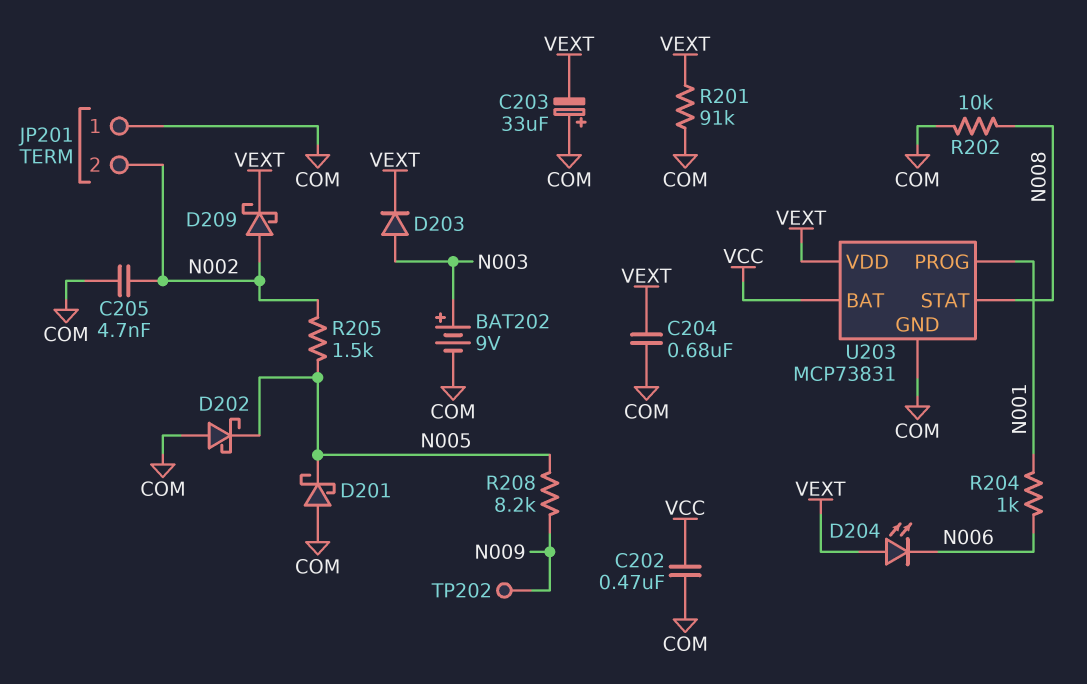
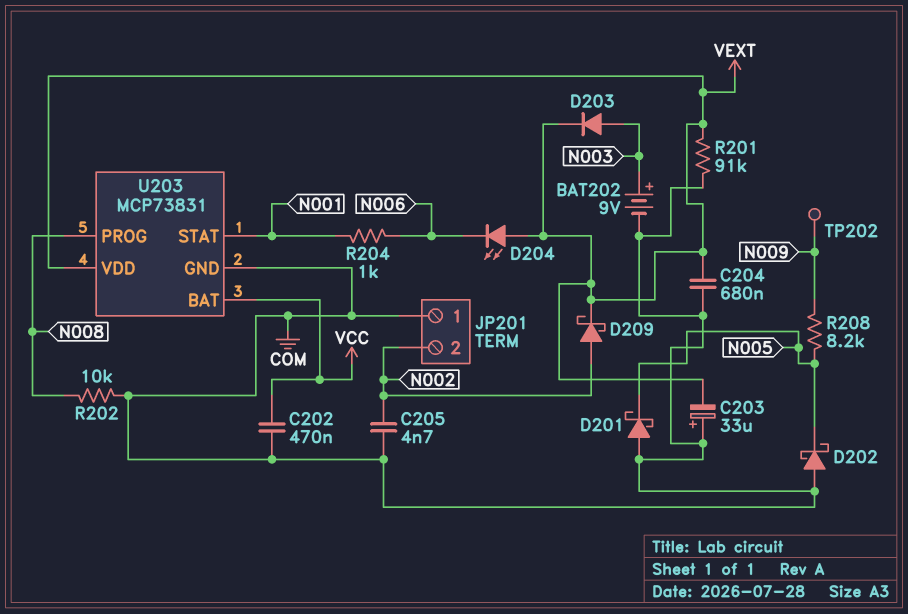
R205: 1.5k (N002, N005) -> none
U203 pin PROG: N001 -> N008
U203 pin STAT: N008 -> N001

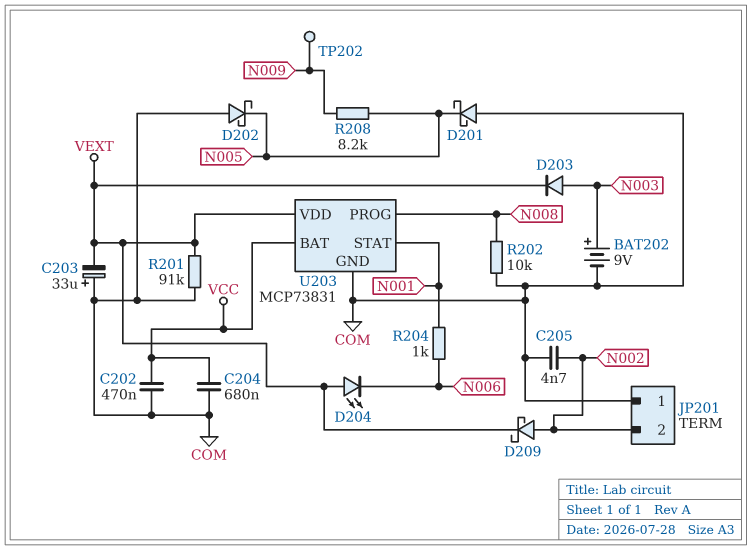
C204: 680nF (COM, VEXT) -> 680nF (COM, VCC)

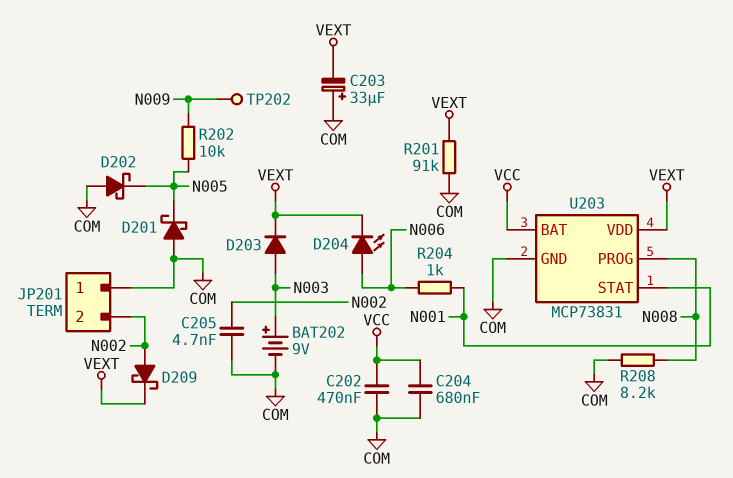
D204: LED (A VEXT, K N006) -> LED (A N006, K VEXT)
R202: 10k (COM, N008) -> 10k (N005, N009)
R208: 8.2k (N005, N009) -> 8.2k (COM, N008)

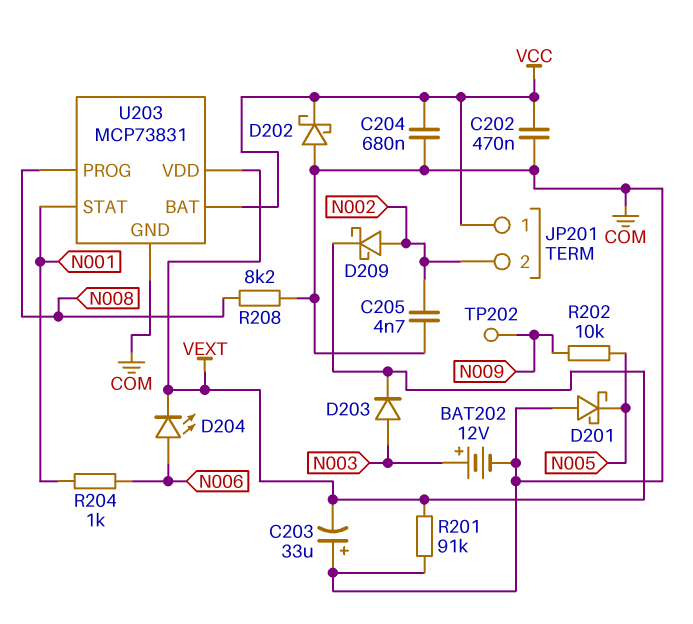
BAT202: 9V (plus N003, minus COM) -> 12V (plus N003, minus COM)
D202: schottky (A COM, K N005) -> schottky (A COM, K VCC)
JP201 pin 1: COM -> VCC

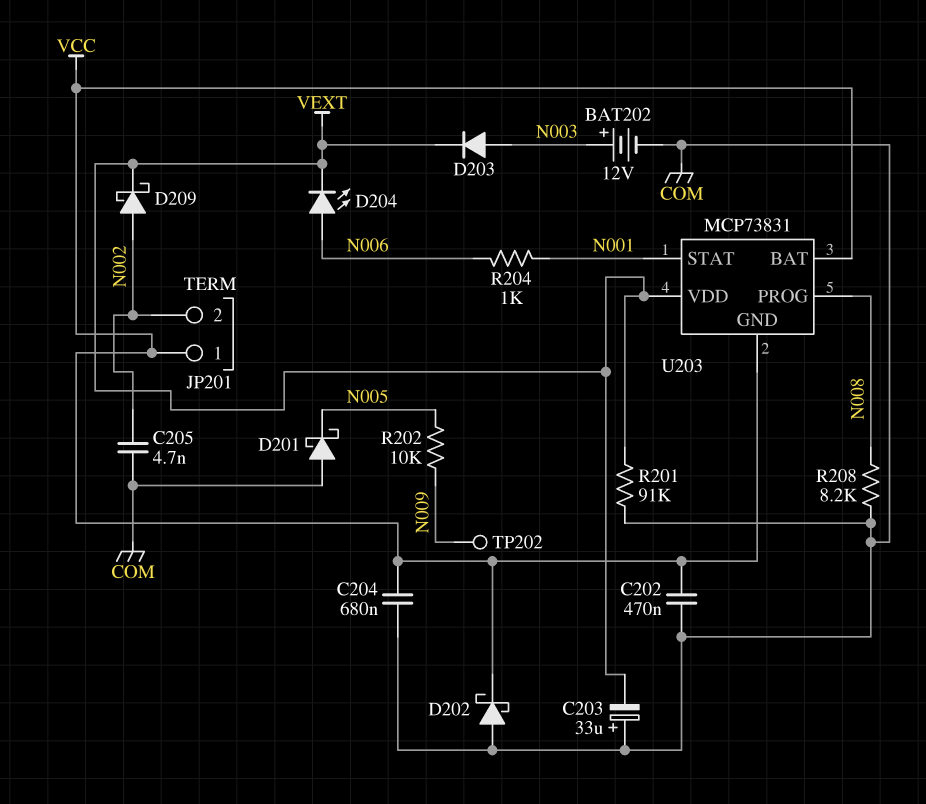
U203 pin GND: COM -> VCC

